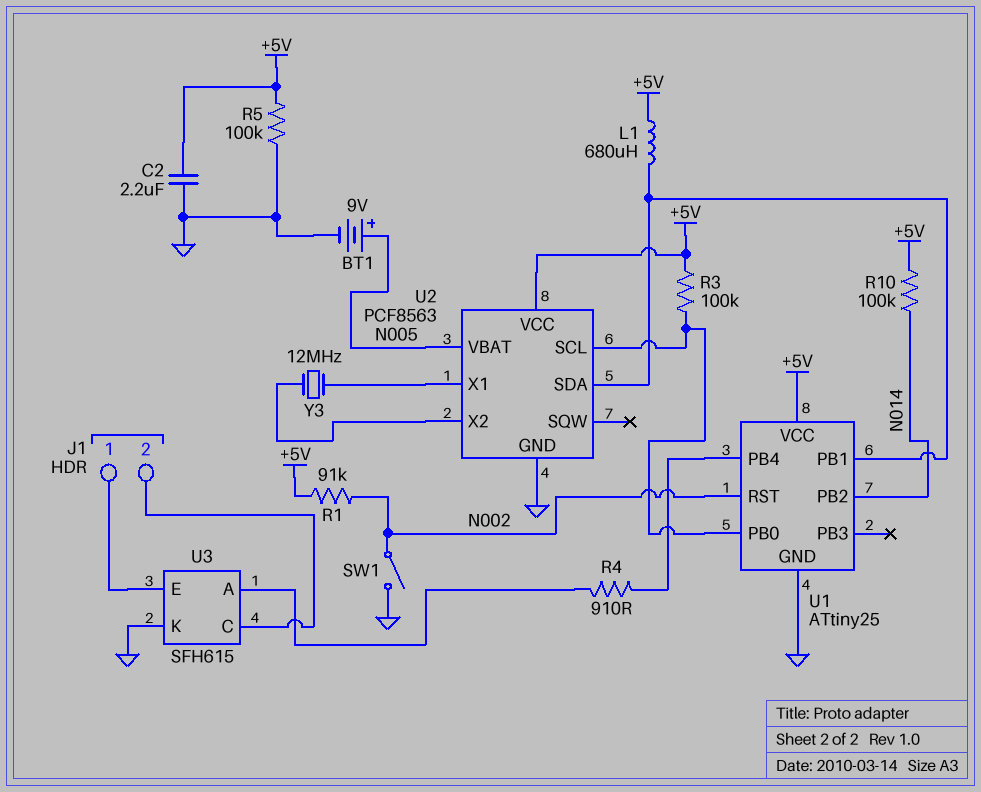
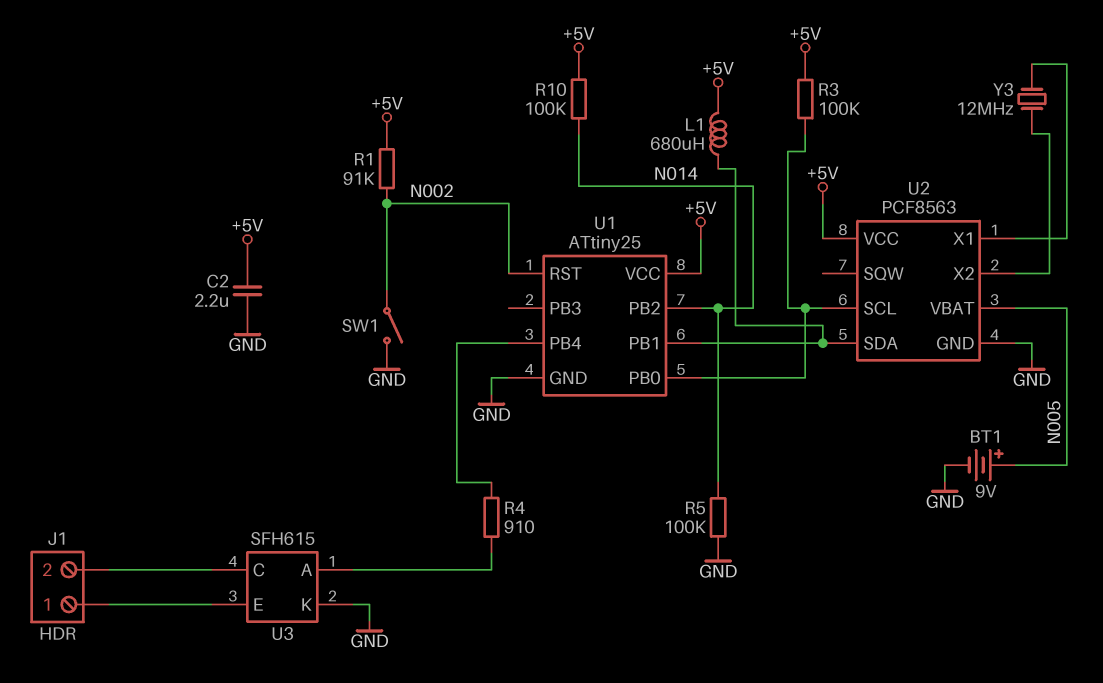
R5: 100k (+5V, GND) -> 100k (GND, N014)

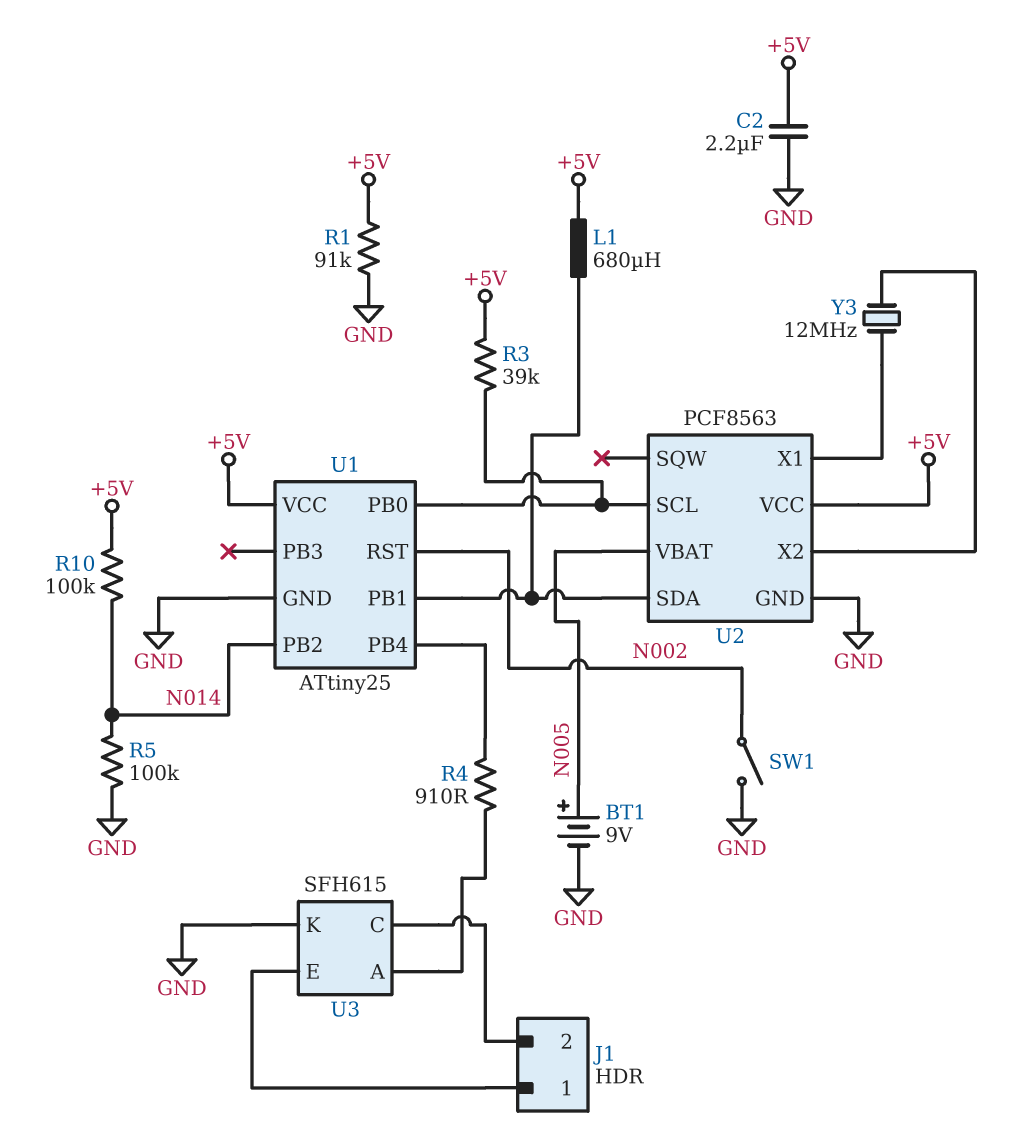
R1: 91k (+5V, N002) -> 91k (+5V, GND)
R3: 100k (+5V, U1/PB0) -> 39k (+5V, U1/PB0)

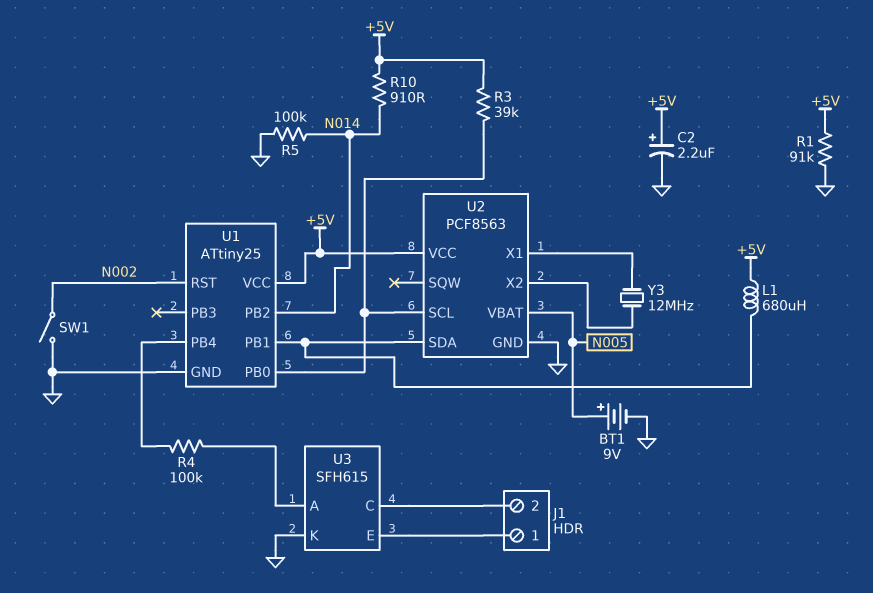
C2: 2.2uF (+5V, GND) -> 2.2uF (plus +5V, minus GND)
R4: 910 (U1/PB4, U3/A) -> 100k (U1/PB4, U3/A)
R10: 100k (+5V, N014) -> 910 (+5V, N014)

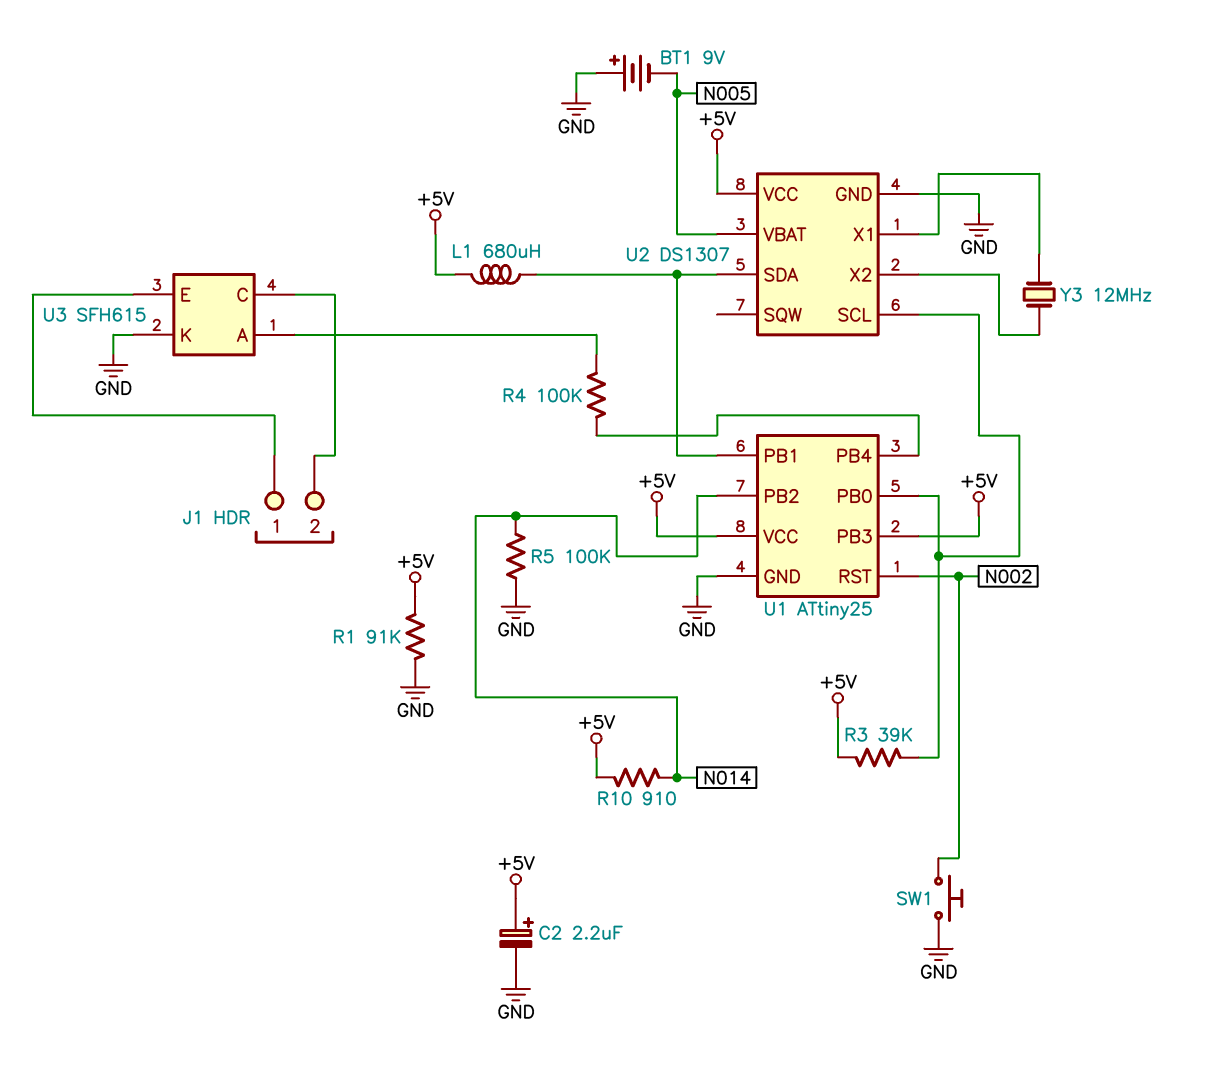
BT1: 9V (plus N005, minus GND) -> 9V (plus GND, minus N005)
SW1: switch (GND, N002) -> button (GND, N002)
U1 pin PB3: none -> +5V
U2: PCF8563 -> DS1307

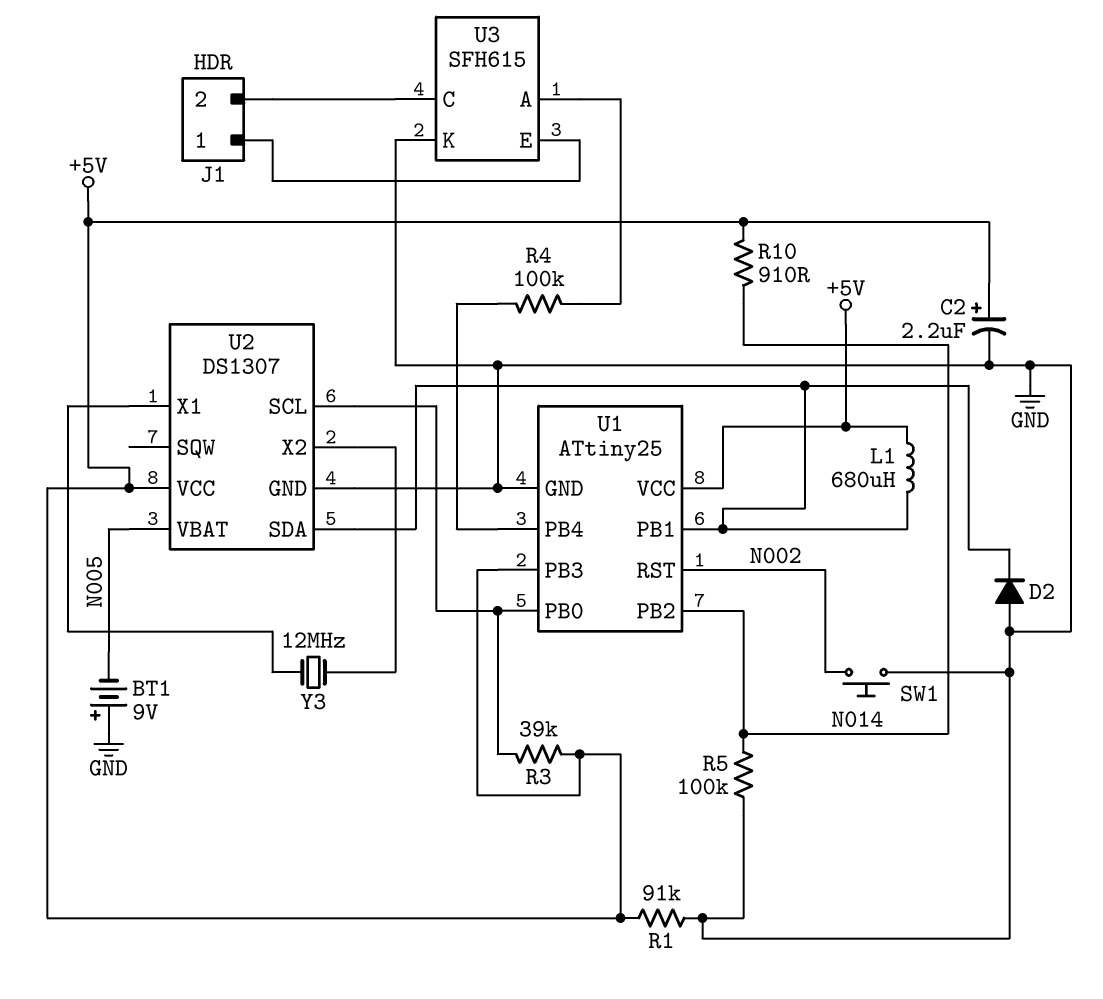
D2: none -> diode (A GND, K U1/PB1)

